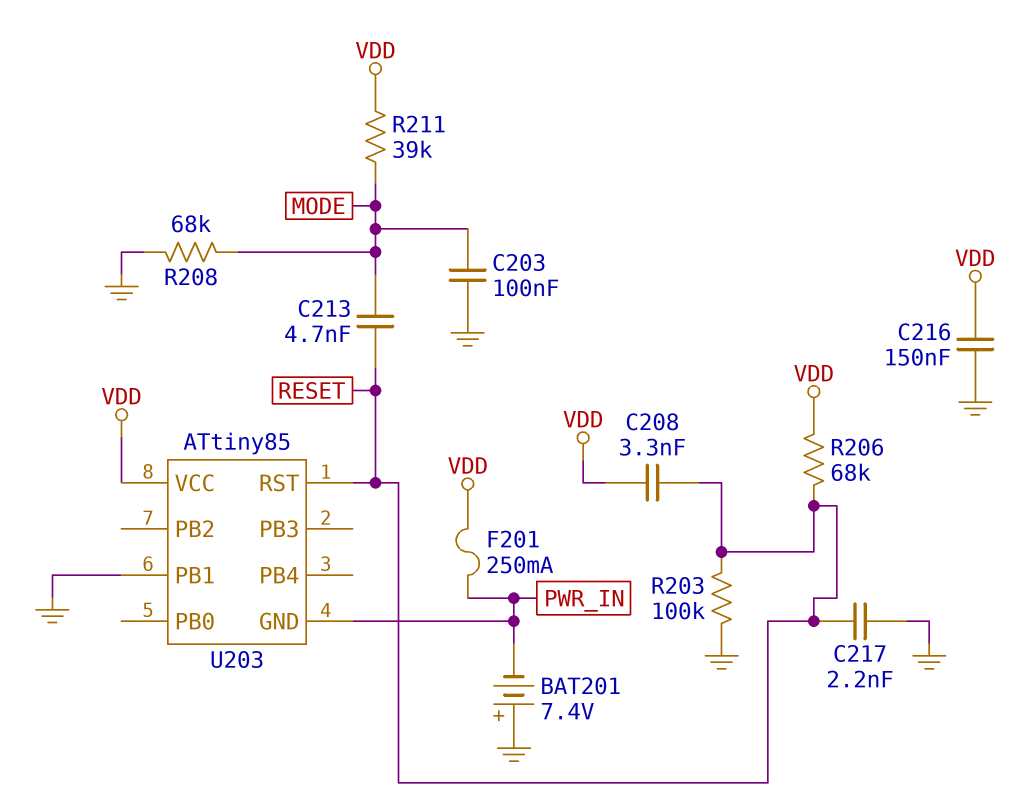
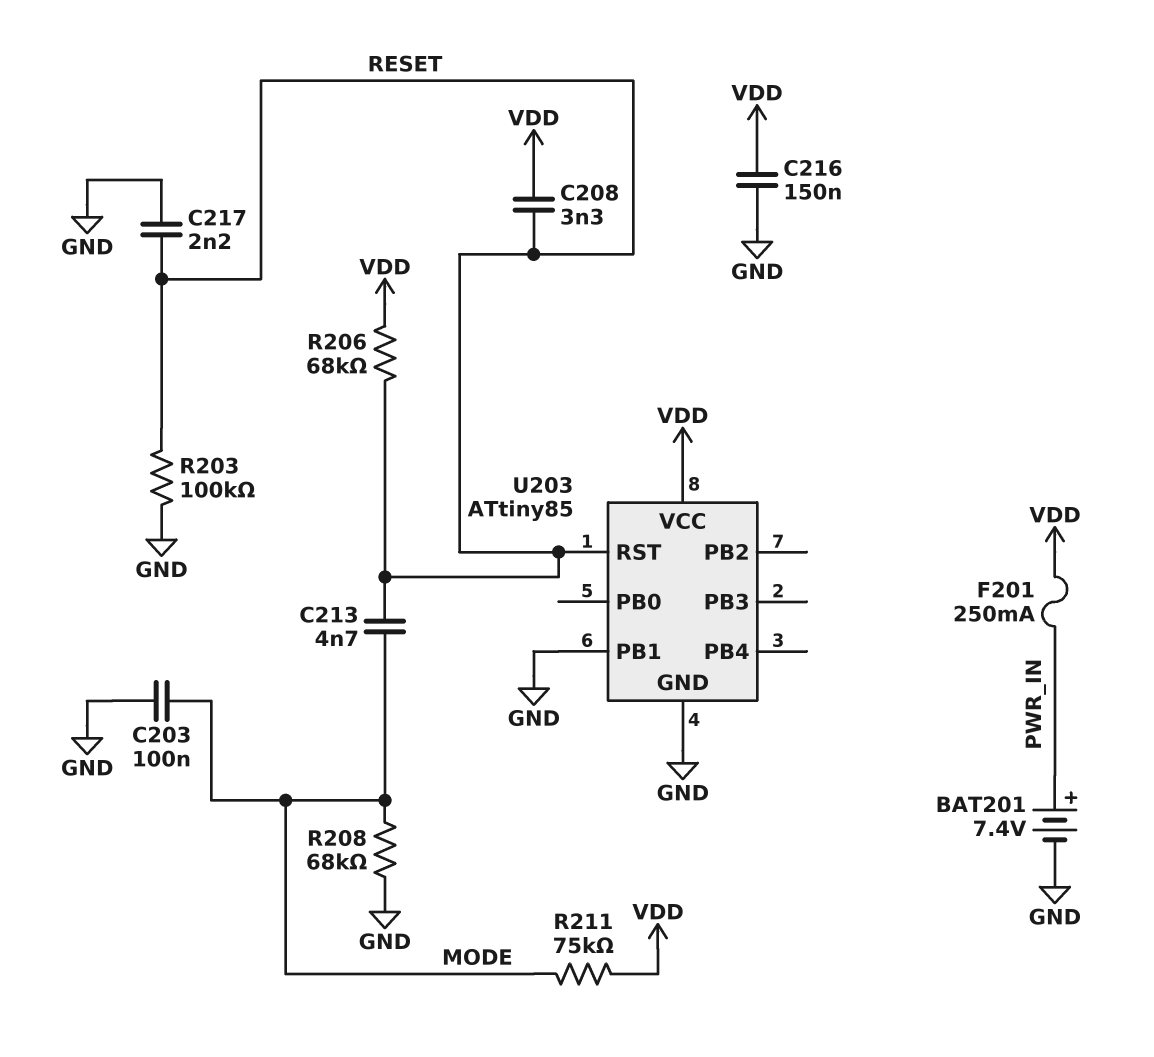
BAT201: 7.4V (plus GND, minus PWR_IN) -> 7.4V (plus PWR_IN, minus GND)
R211: 39k (MODE, VDD) -> 75k (MODE, VDD)
U203 pin GND: PWR_IN -> GND

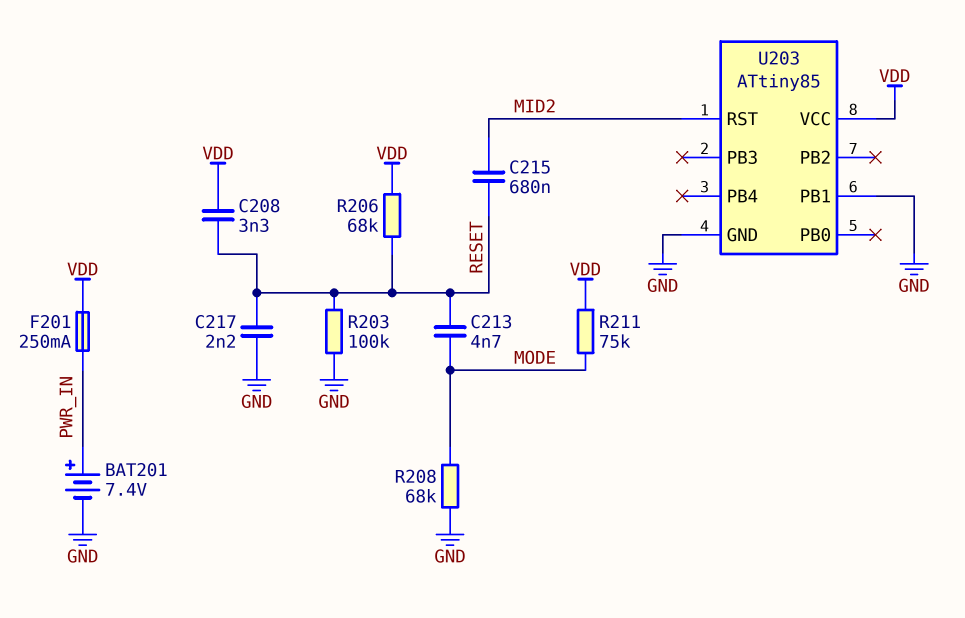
C203: 100nF (GND, MODE) -> none
C215: none -> 680nF (MID2, RESET)
C216: 150nF (GND, VDD) -> none
U203 pin RST: RESET -> MID2

